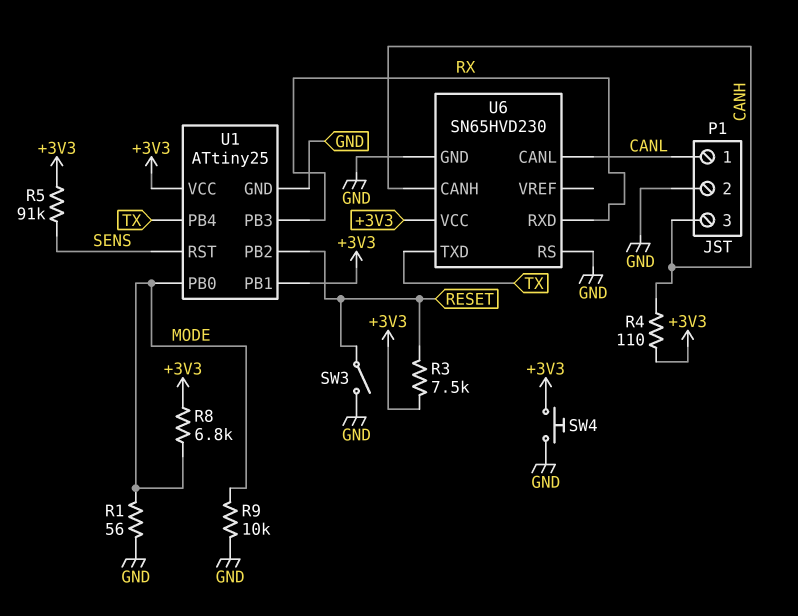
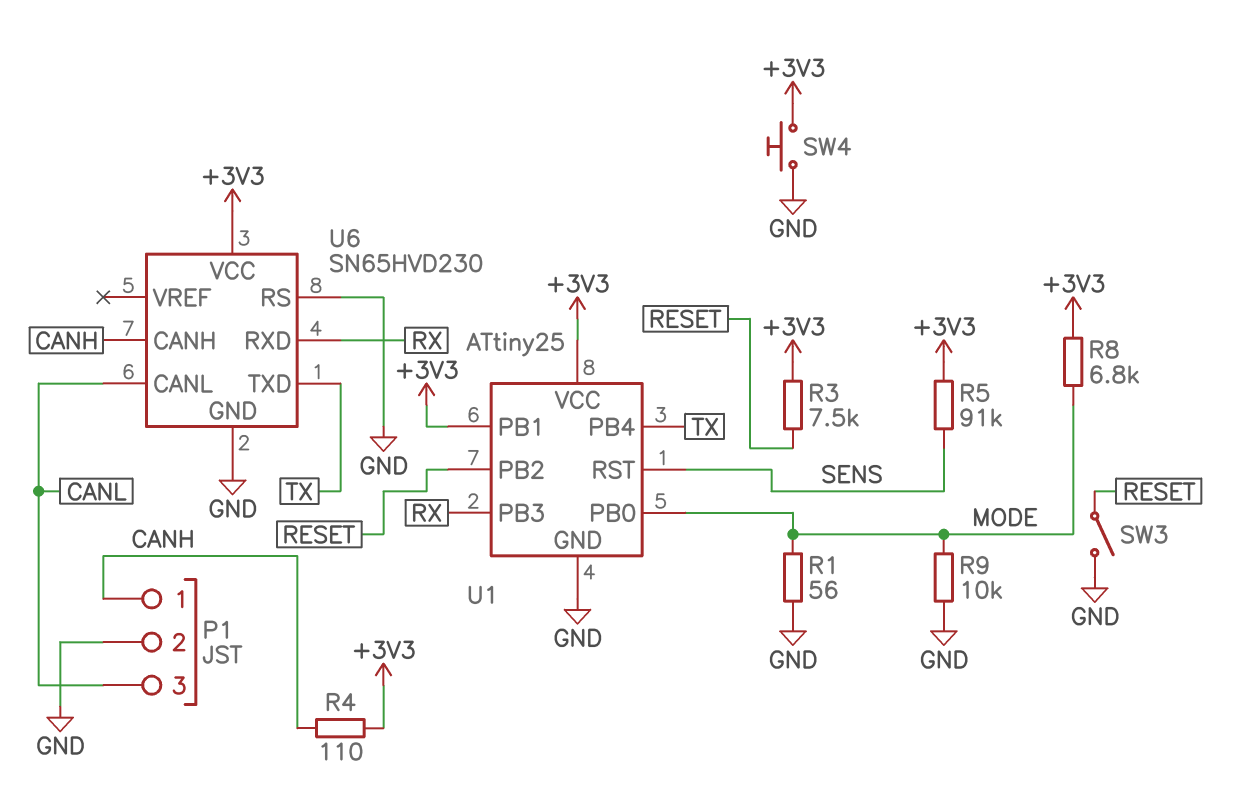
P1 pin 1: CANL -> CANH
P1 pin 3: CANH -> CANL

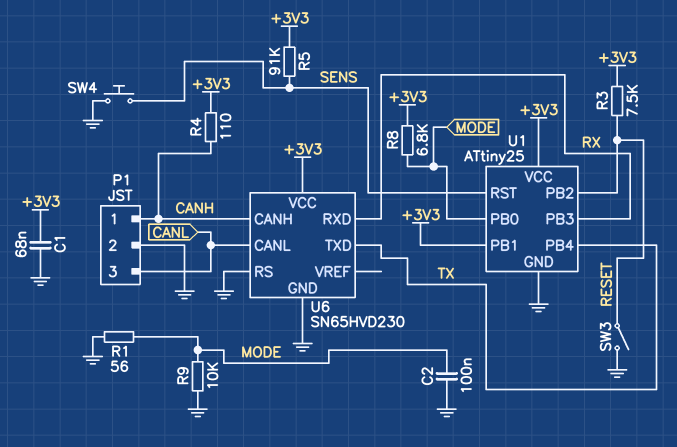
C1: none -> 68nF (+3V3, GND)
C2: none -> 100nF (GND, MODE)
SW4: button (+3V3, GND) -> button (GND, SENS)

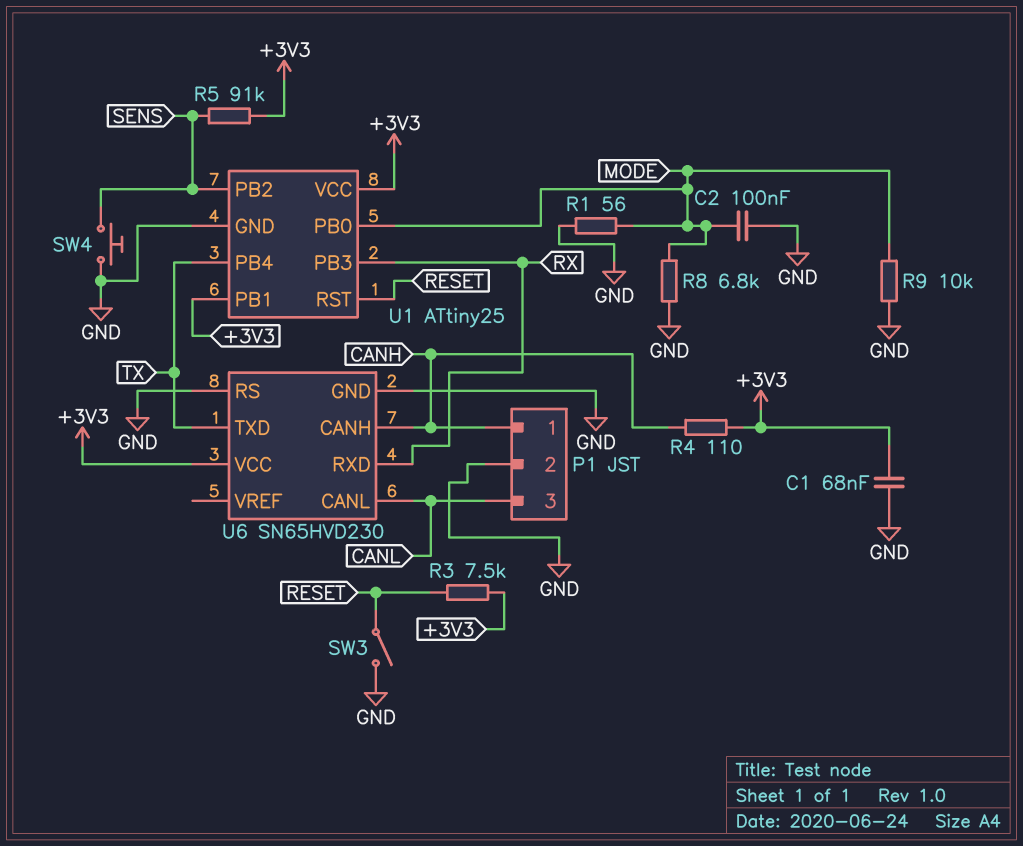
R8: 6.8k (+3V3, MODE) -> 6.8k (GND, MODE)
U1 pin PB2: RESET -> SENS
U1 pin RST: SENS -> RESET

